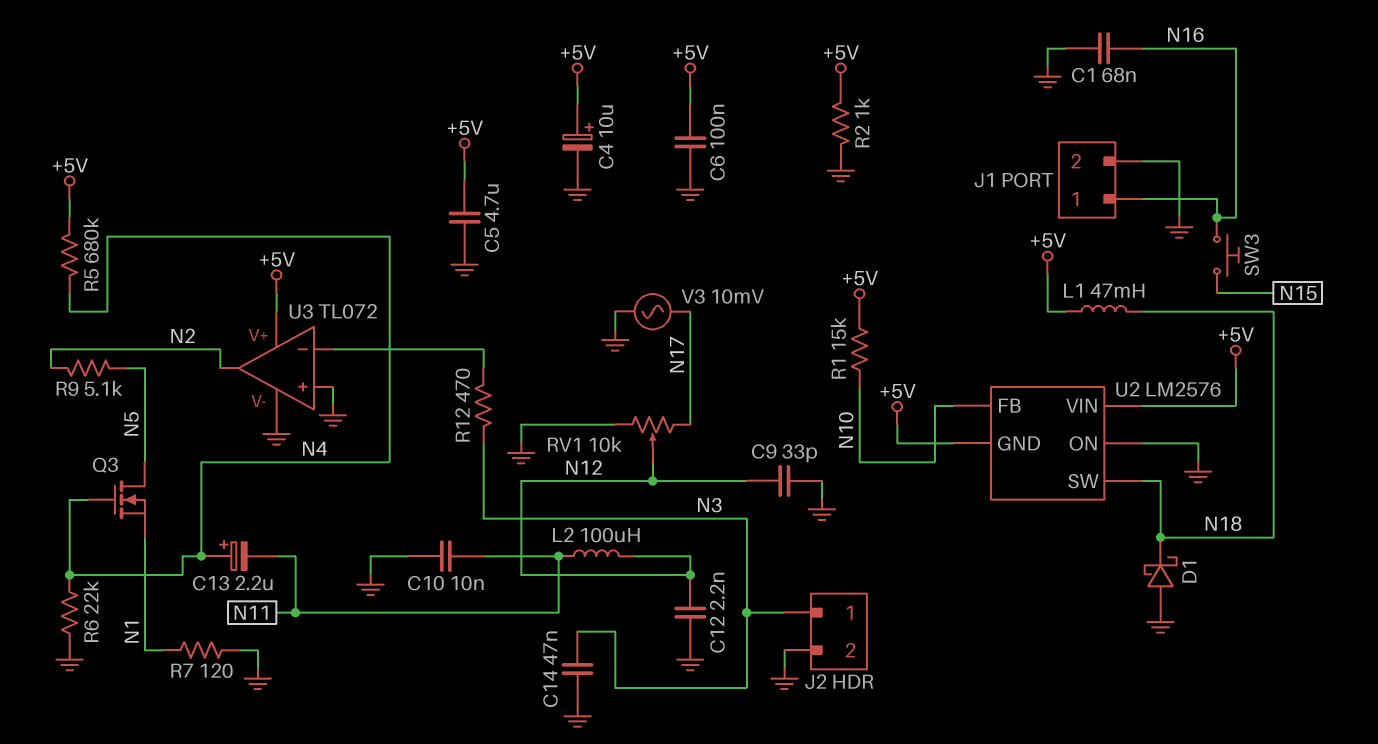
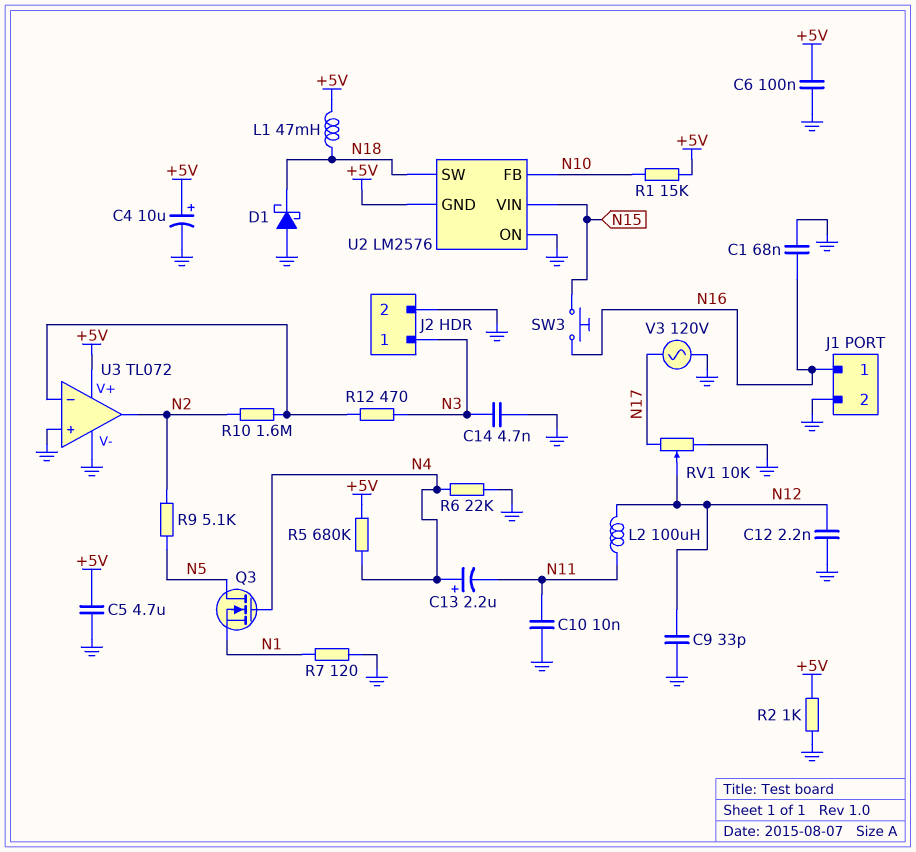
C14: 47nF (GND, N3) -> 4.7nF (GND, N3)
R10: none -> 1.6M (N2, U3/in-)
U2 pin VIN: +5V -> N15
V3: AC 10mV (GND, N17) -> AC 120V (GND, N17)

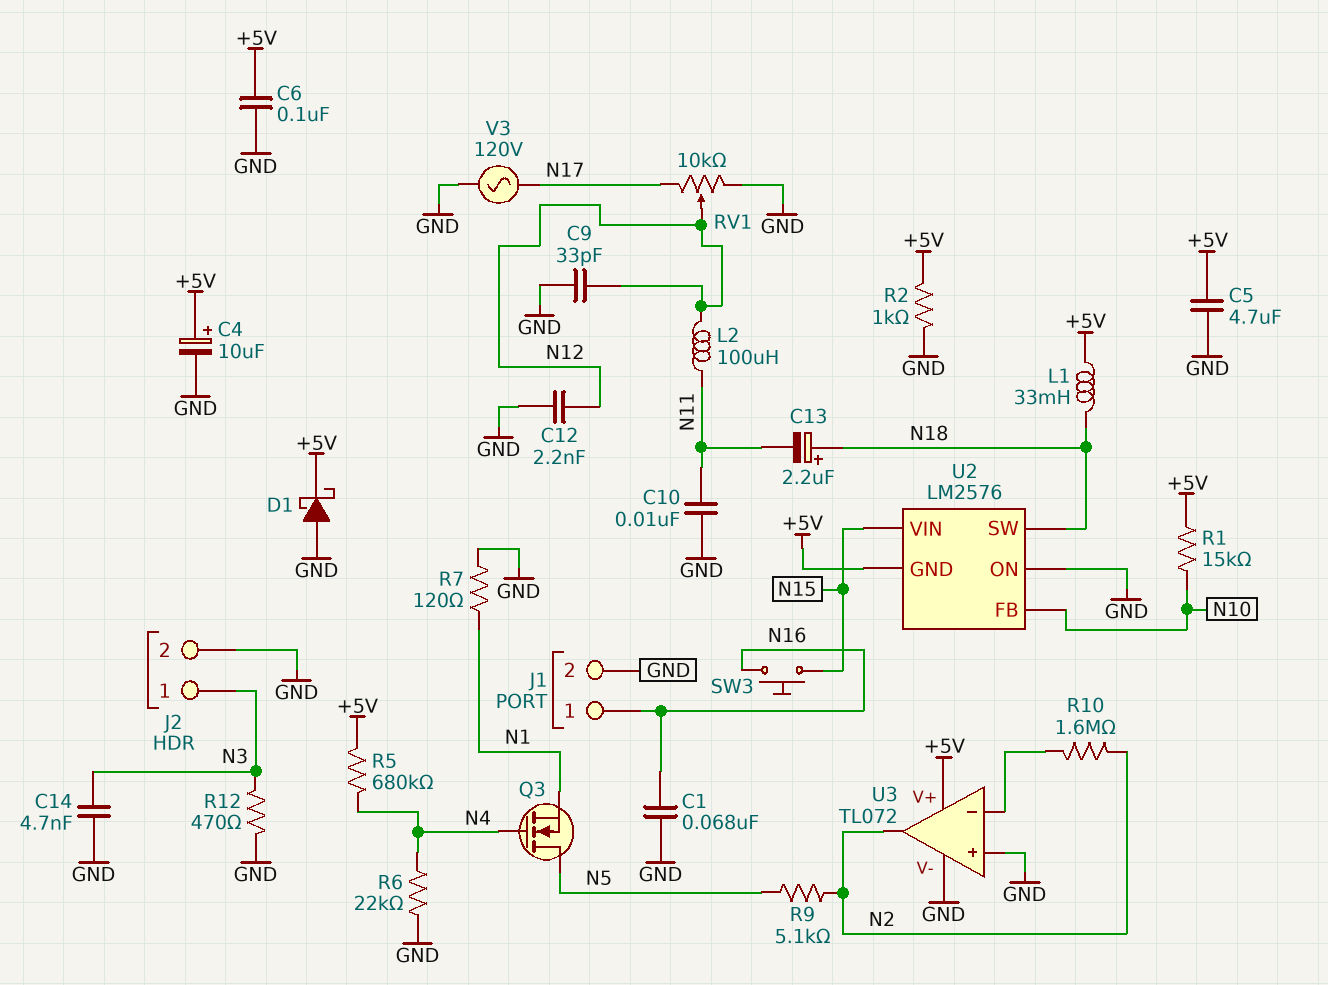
C13: 2.2uF (plus N4, minus N11) -> 2.2uF (plus N18, minus N11)
D1: schottky (A GND, K N18) -> schottky (A GND, K +5V)
L1: 47mH (+5V, N18) -> 33mH (+5V, N18)
R12: 470 (N3, U3/in-) -> 470 (GND, N3)

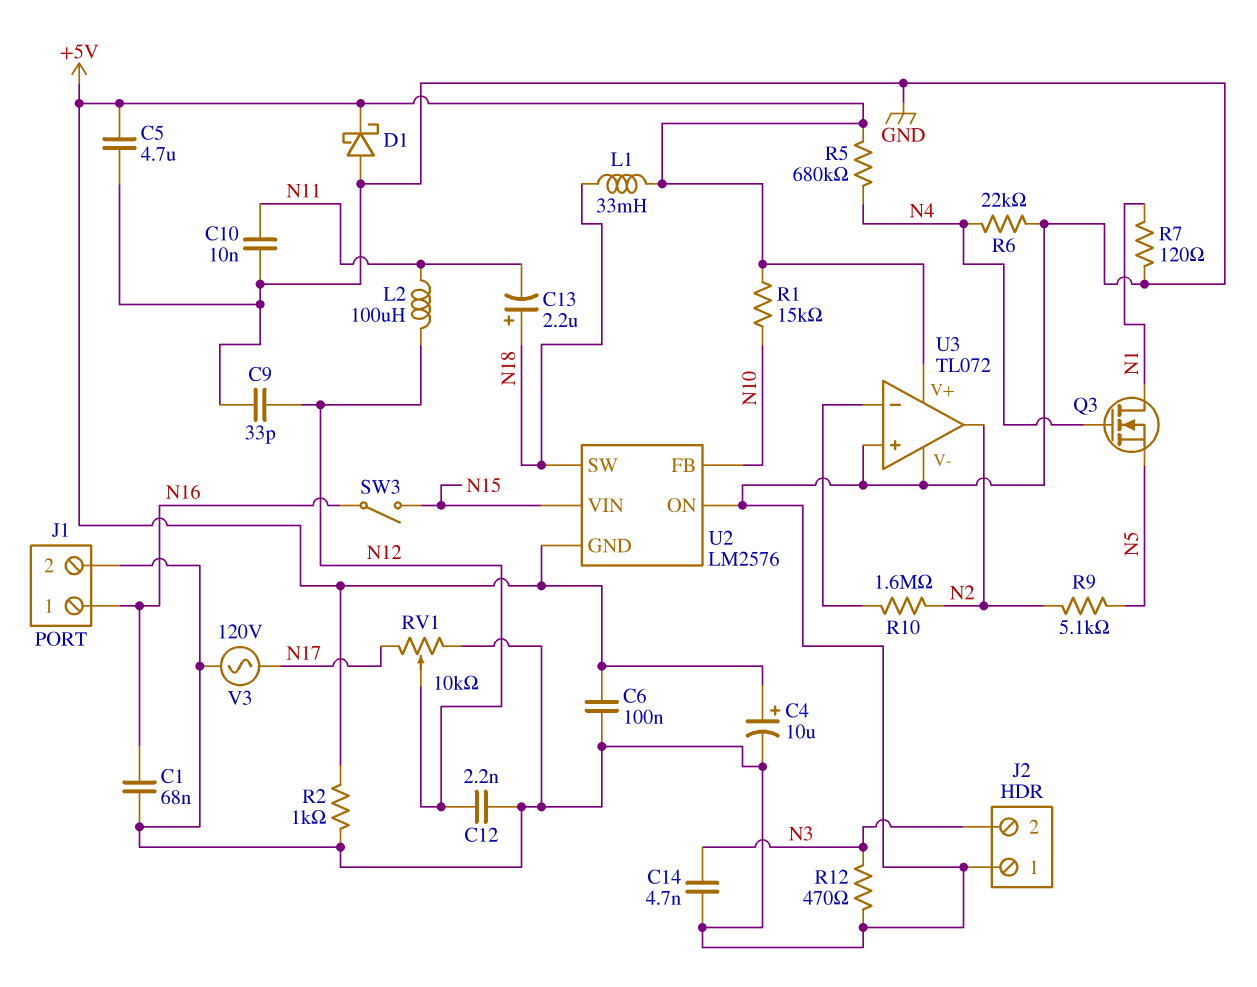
J2 pin 1: N3 -> GND
J2 pin 2: GND -> N3
Q3: NMOS (G N4, D N5, S N1) -> NMOS (G N4, D N1, S N5)
SW3: button (N15, N16) -> switch (N15, N16)

